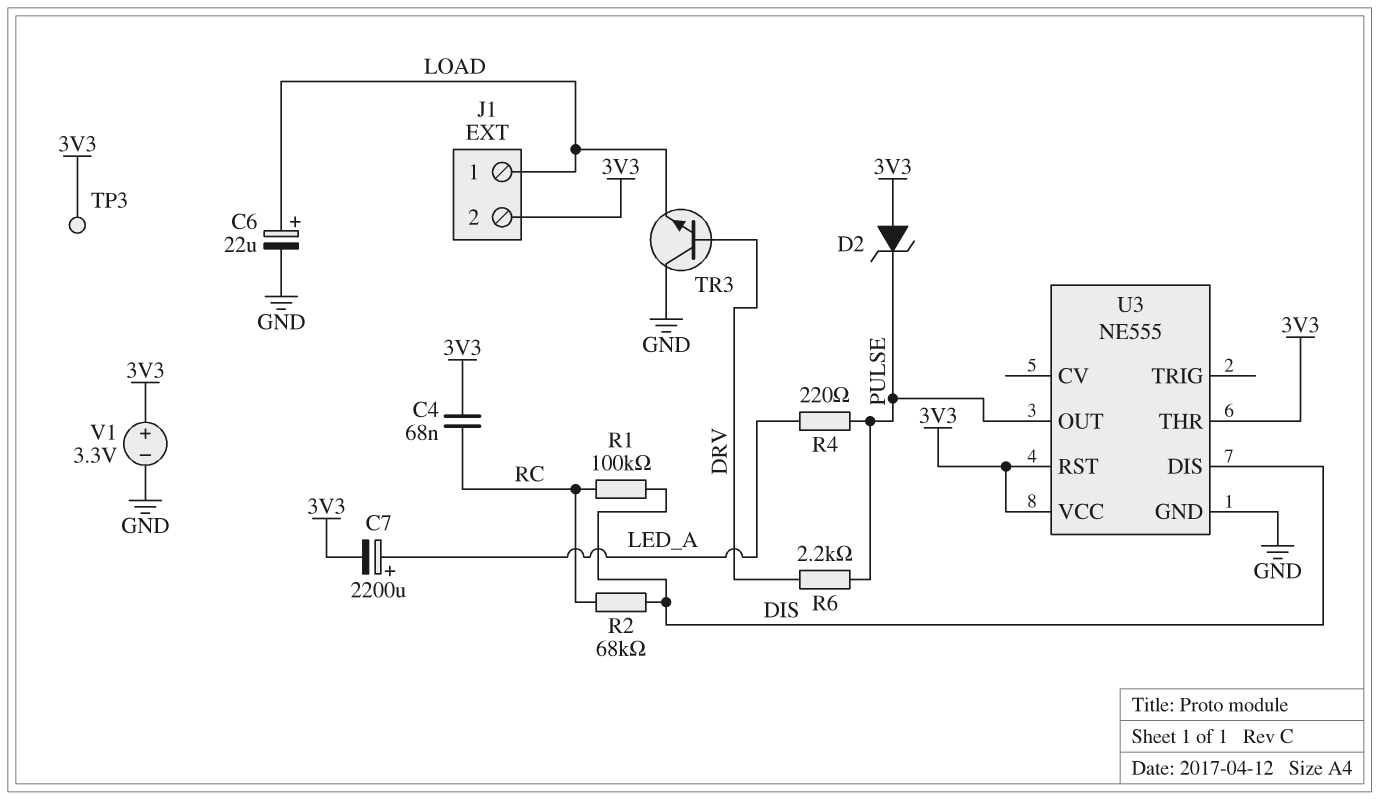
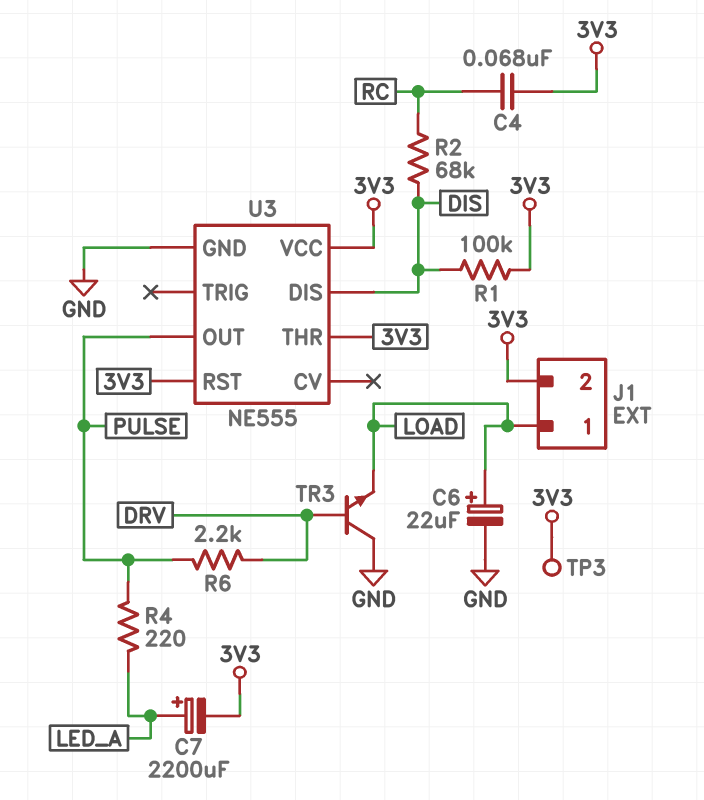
D2: zener (A 3V3, K PULSE) -> none
R1: 100k (DIS, RC) -> 100k (3V3, DIS)
V1: 3.3V (plus 3V3, minus GND) -> none

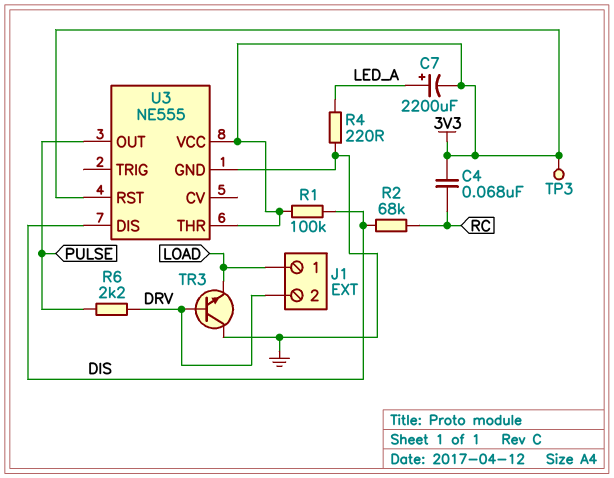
C6: 22uF (plus LOAD, minus GND) -> none
J1 pin 2: 3V3 -> DRV
R4: 220 (LED_A, PULSE) -> 220 (GND, LED_A)

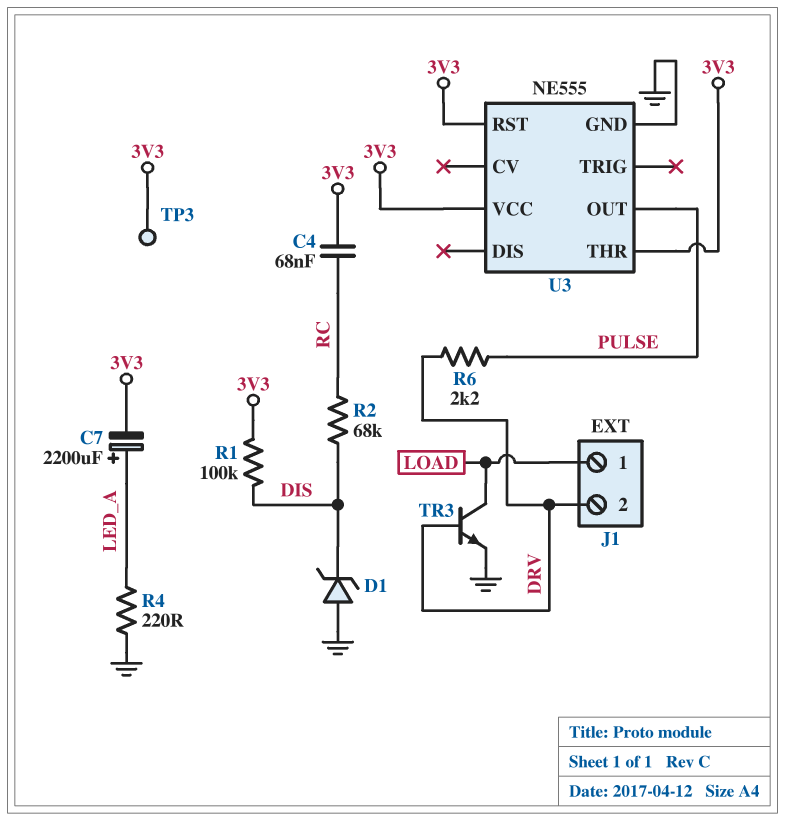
D1: none -> zener (A GND, K DIS)
TR3: NPN (B DRV, C GND, E LOAD) -> NPN (B DRV, C LOAD, E GND)
U3 pin DIS: DIS -> none

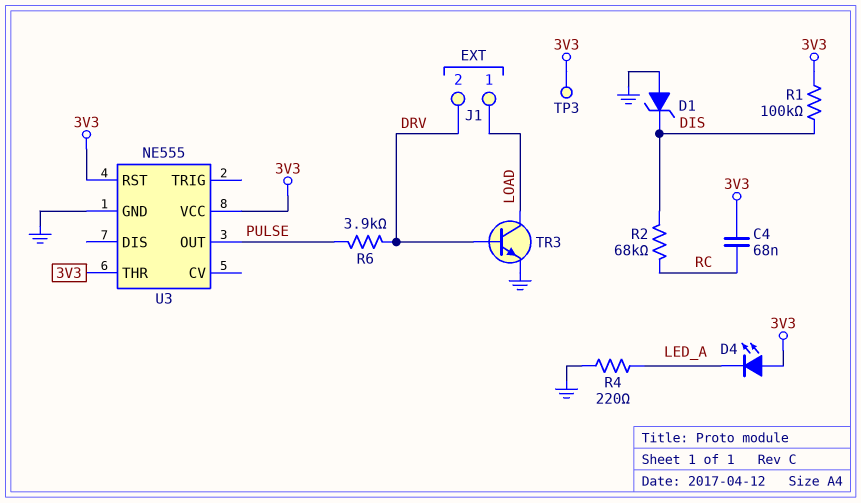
C7: 2200uF (plus LED_A, minus 3V3) -> none
D4: none -> LED (A 3V3, K LED_A)
R6: 2.2k (DRV, PULSE) -> 3.9k (DRV, PULSE)

